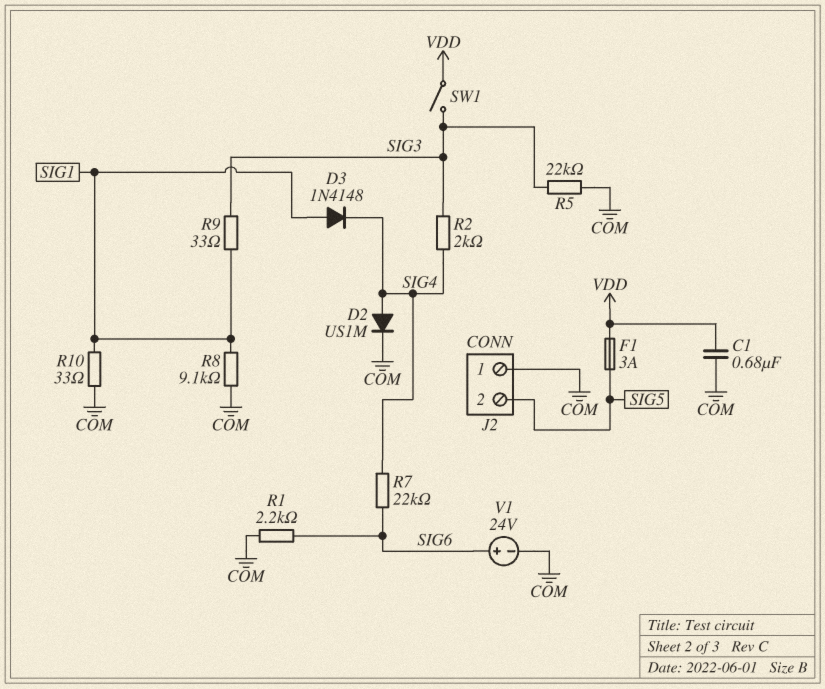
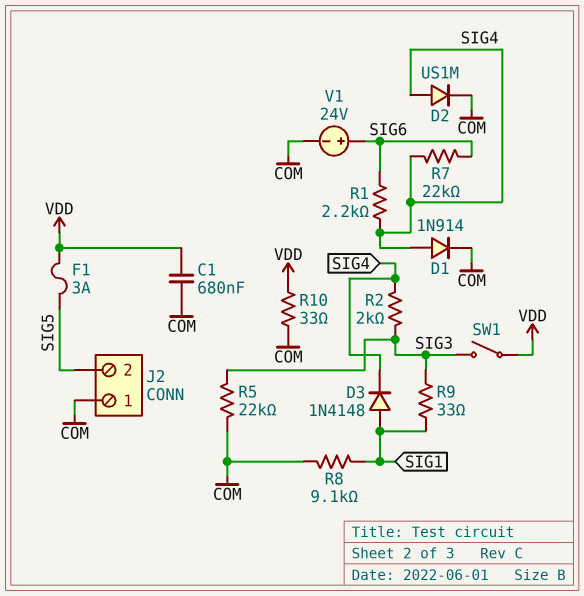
D1: none -> diode 1N914 (A SIG4, K COM)
R1: 2.2k (COM, SIG6) -> 2.2k (SIG4, SIG6)
R10: 33 (COM, SIG1) -> 33 (COM, VDD)

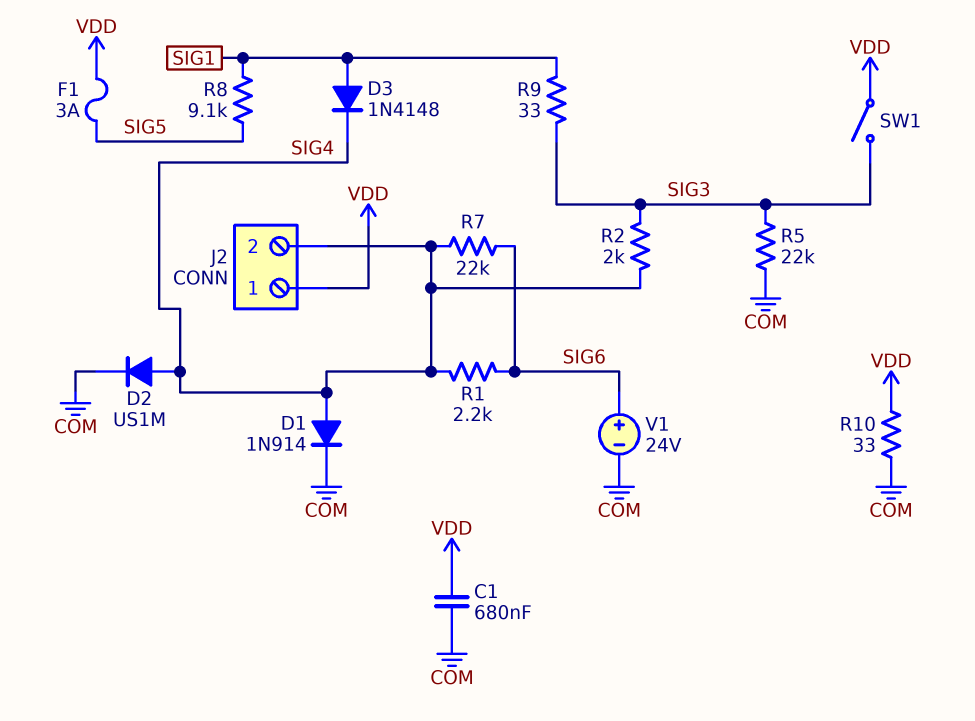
J2 pin 1: COM -> VDD
J2 pin 2: SIG5 -> SIG4
R8: 9.1k (COM, SIG1) -> 9.1k (SIG1, SIG5)

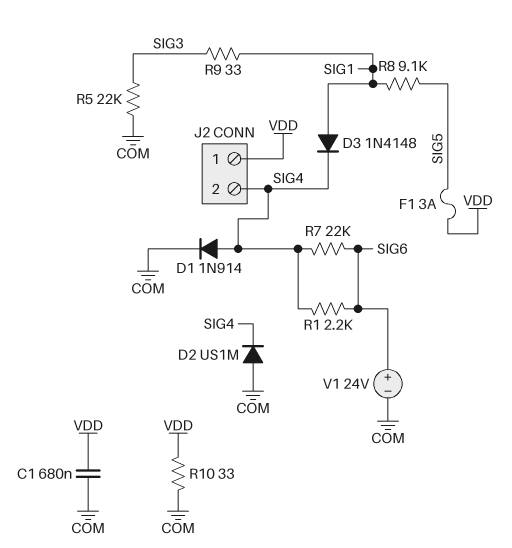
D2: diode US1M (A SIG4, K COM) -> diode US1M (A COM, K SIG4)
R2: 2k (SIG3, SIG4) -> none
SW1: switch (SIG3, VDD) -> none

